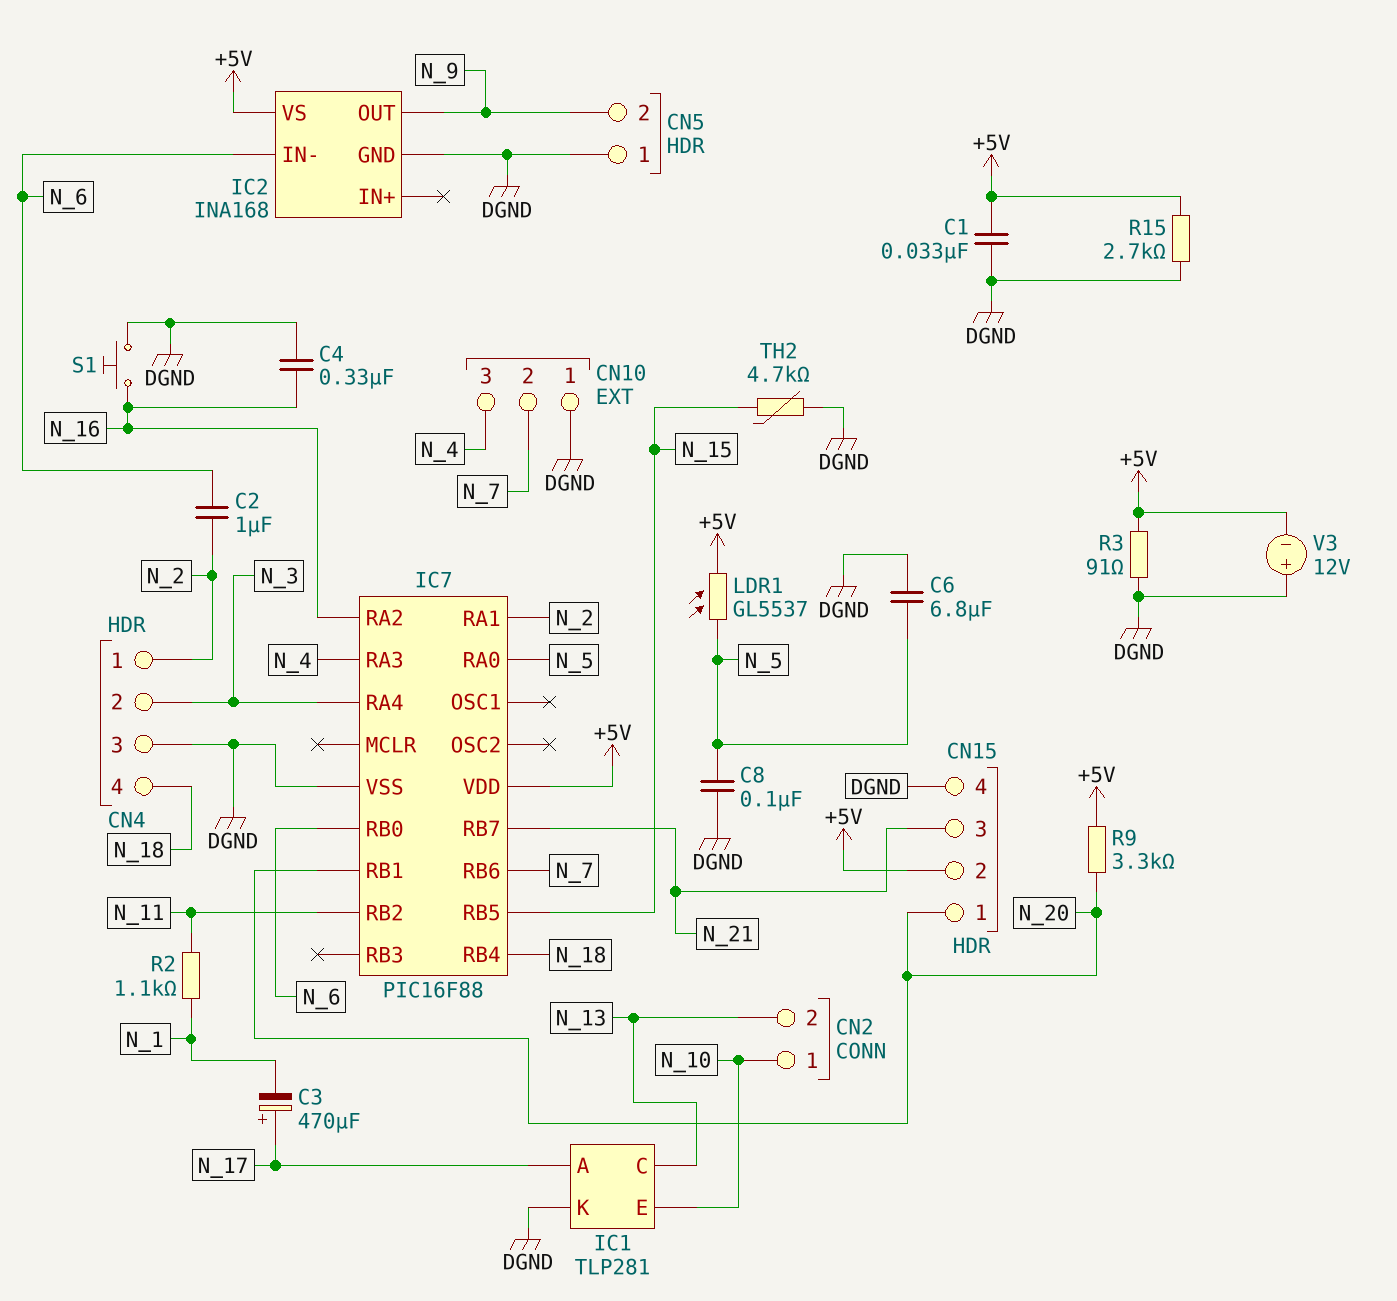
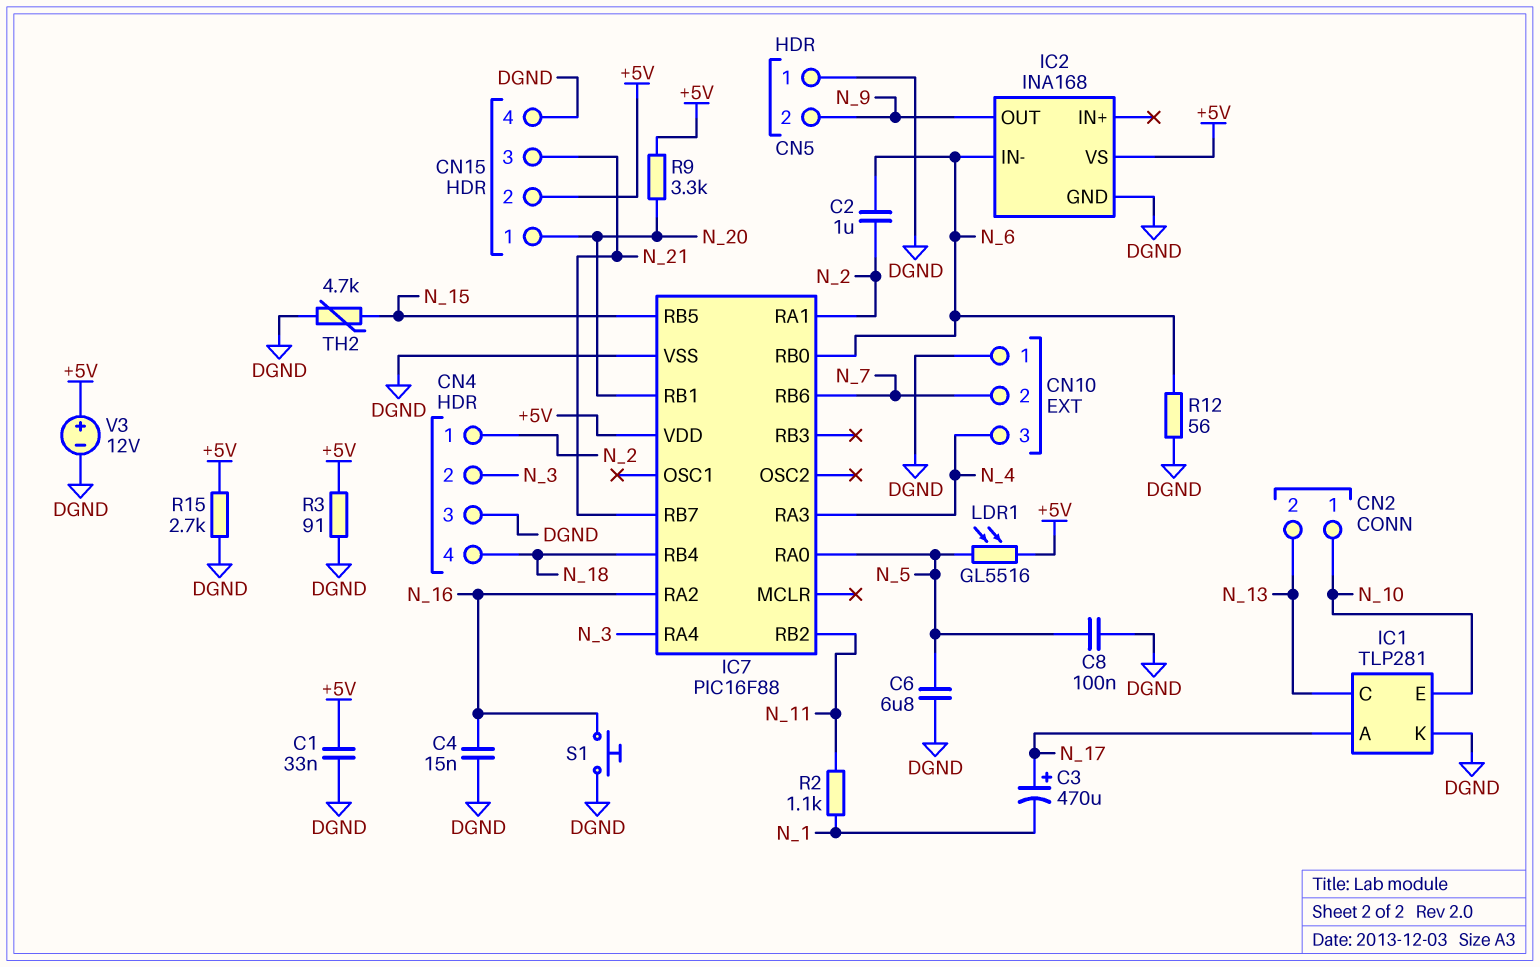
C4: 330nF (DGND, N_16) -> 15nF (DGND, N_16)
LDR1: GL5537 (+5V, N_5) -> GL5516 (+5V, N_5)
R12: none -> 56 (DGND, N_6)
V3: 12V (plus DGND, minus +5V) -> 12V (plus +5V, minus DGND)

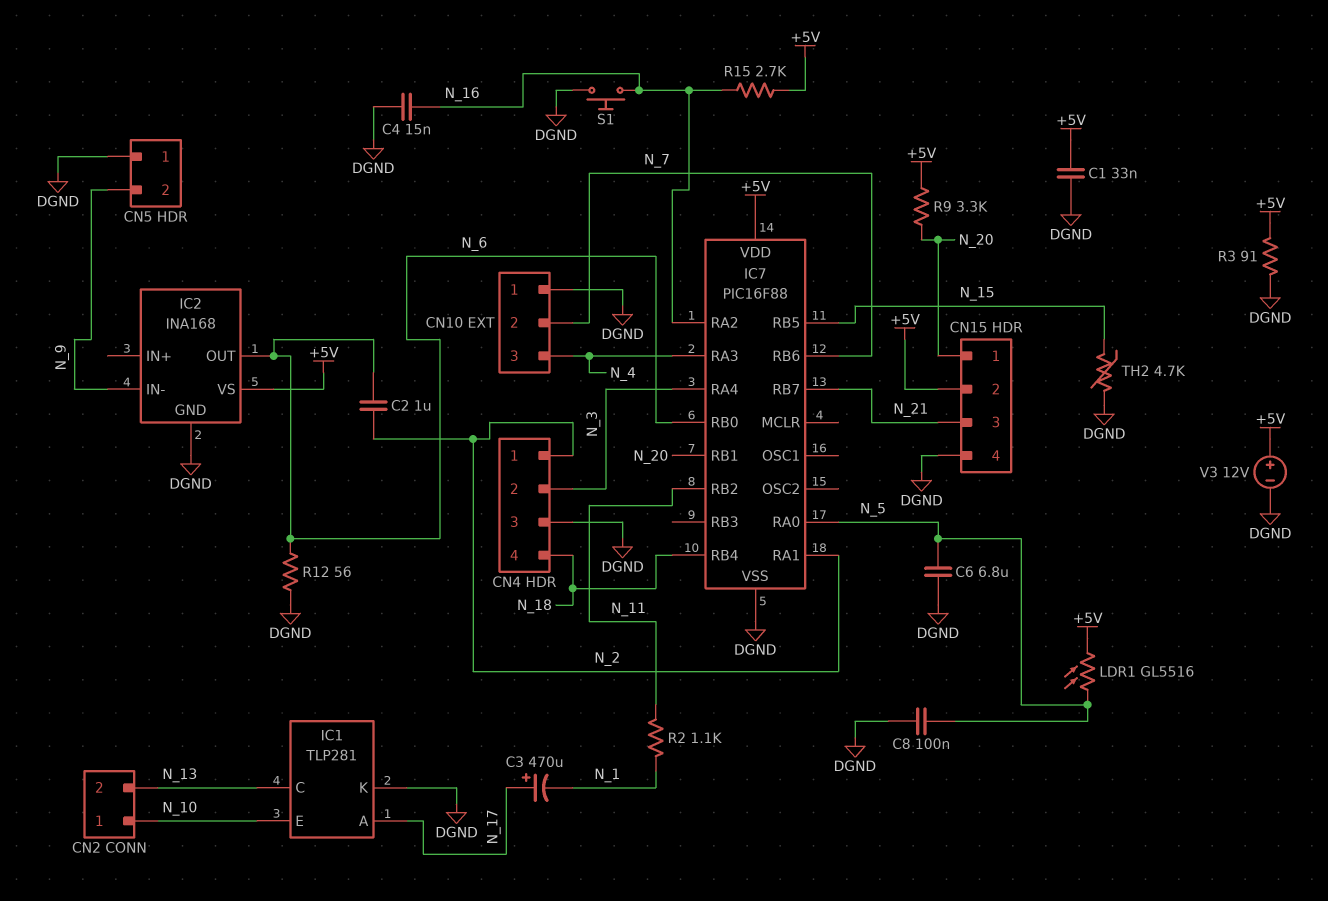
IC2 pin IN-: N_6 -> N_9
IC2 pin OUT: N_9 -> N_6
R15: 2.7k (+5V, DGND) -> 2.7k (+5V, N_16)

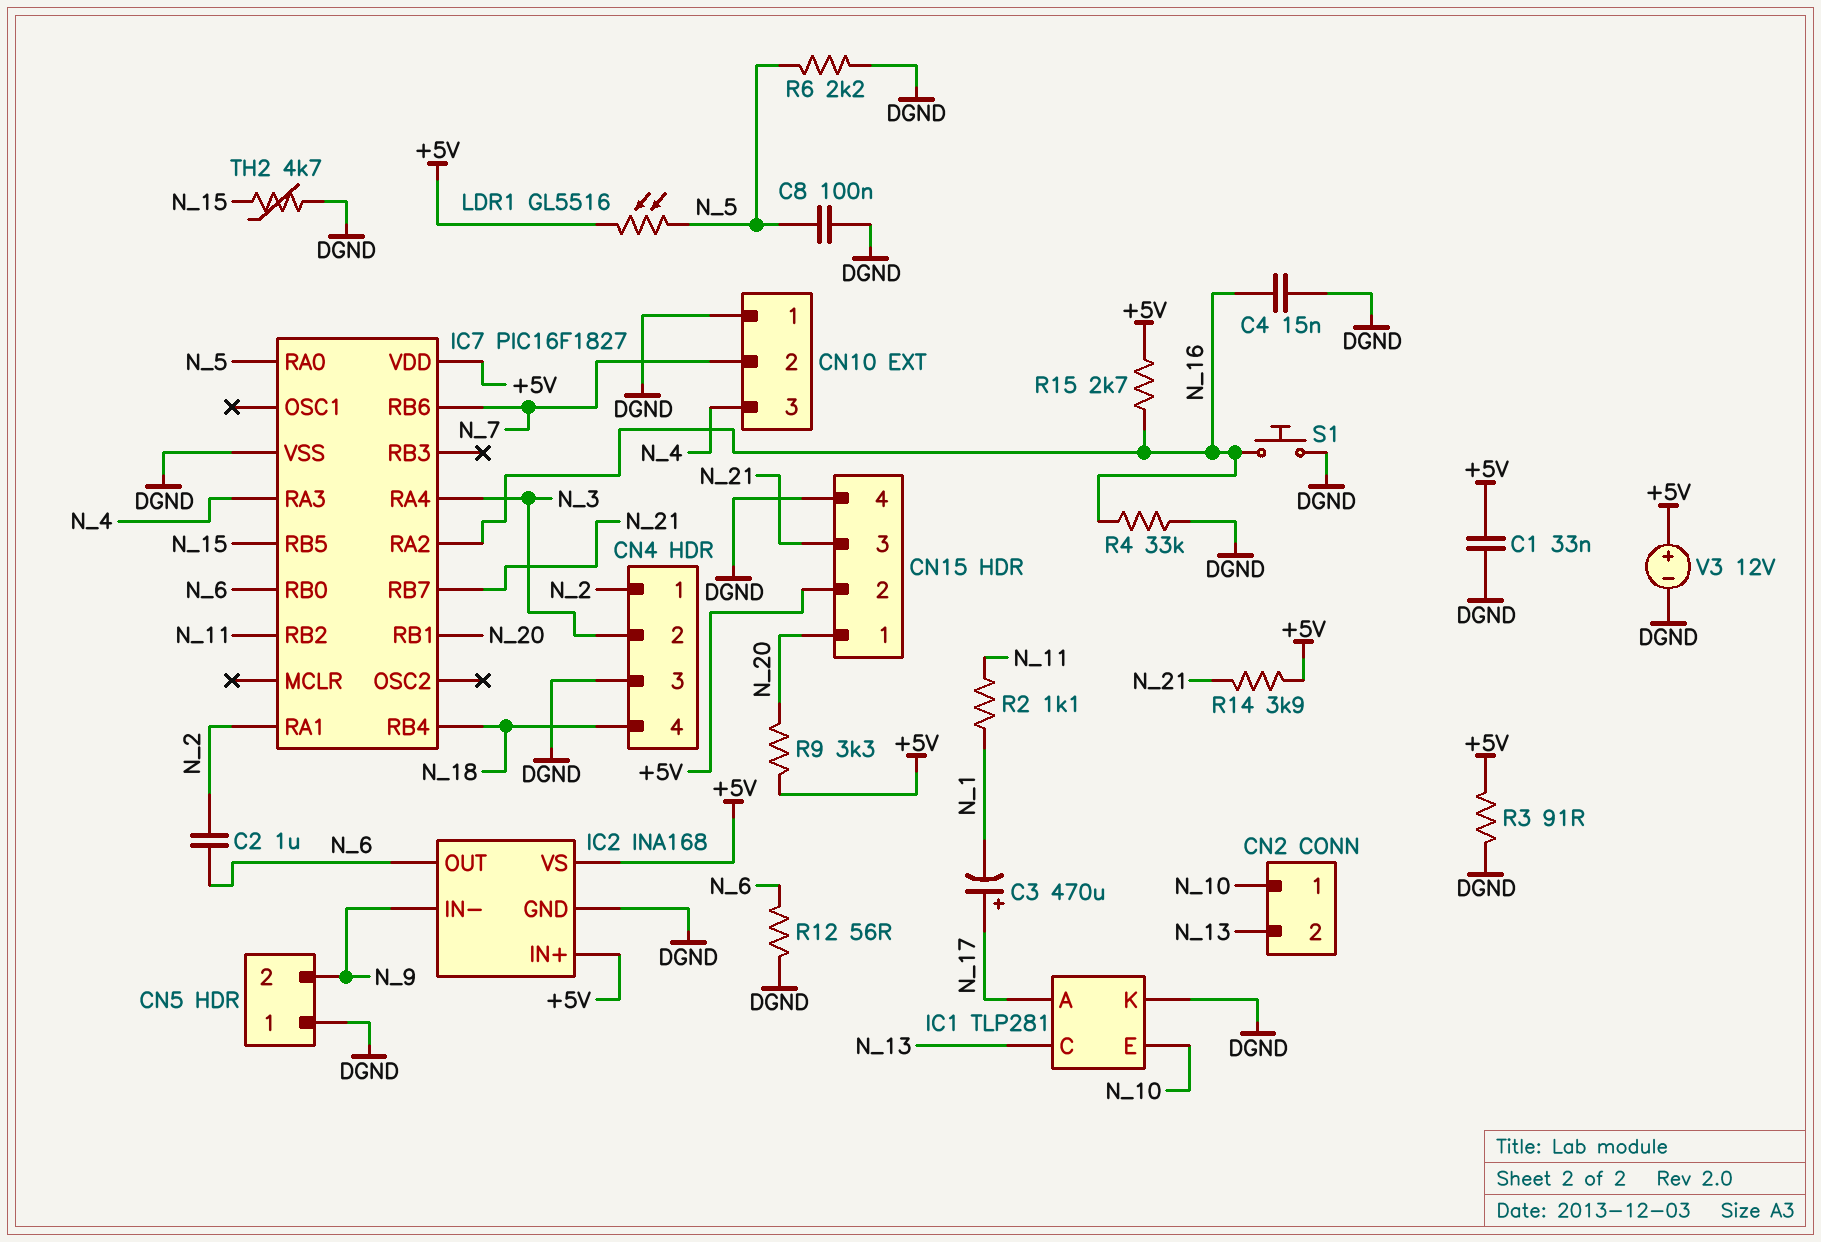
C6: 6.8uF (DGND, N_5) -> none
IC2 pin IN+: none -> +5V
IC7: PIC16F88 -> PIC16F1827
R4: none -> 33k (DGND, N_16)
R6: none -> 2.2k (DGND, N_5)
R14: none -> 3.9k (+5V, N_21)

